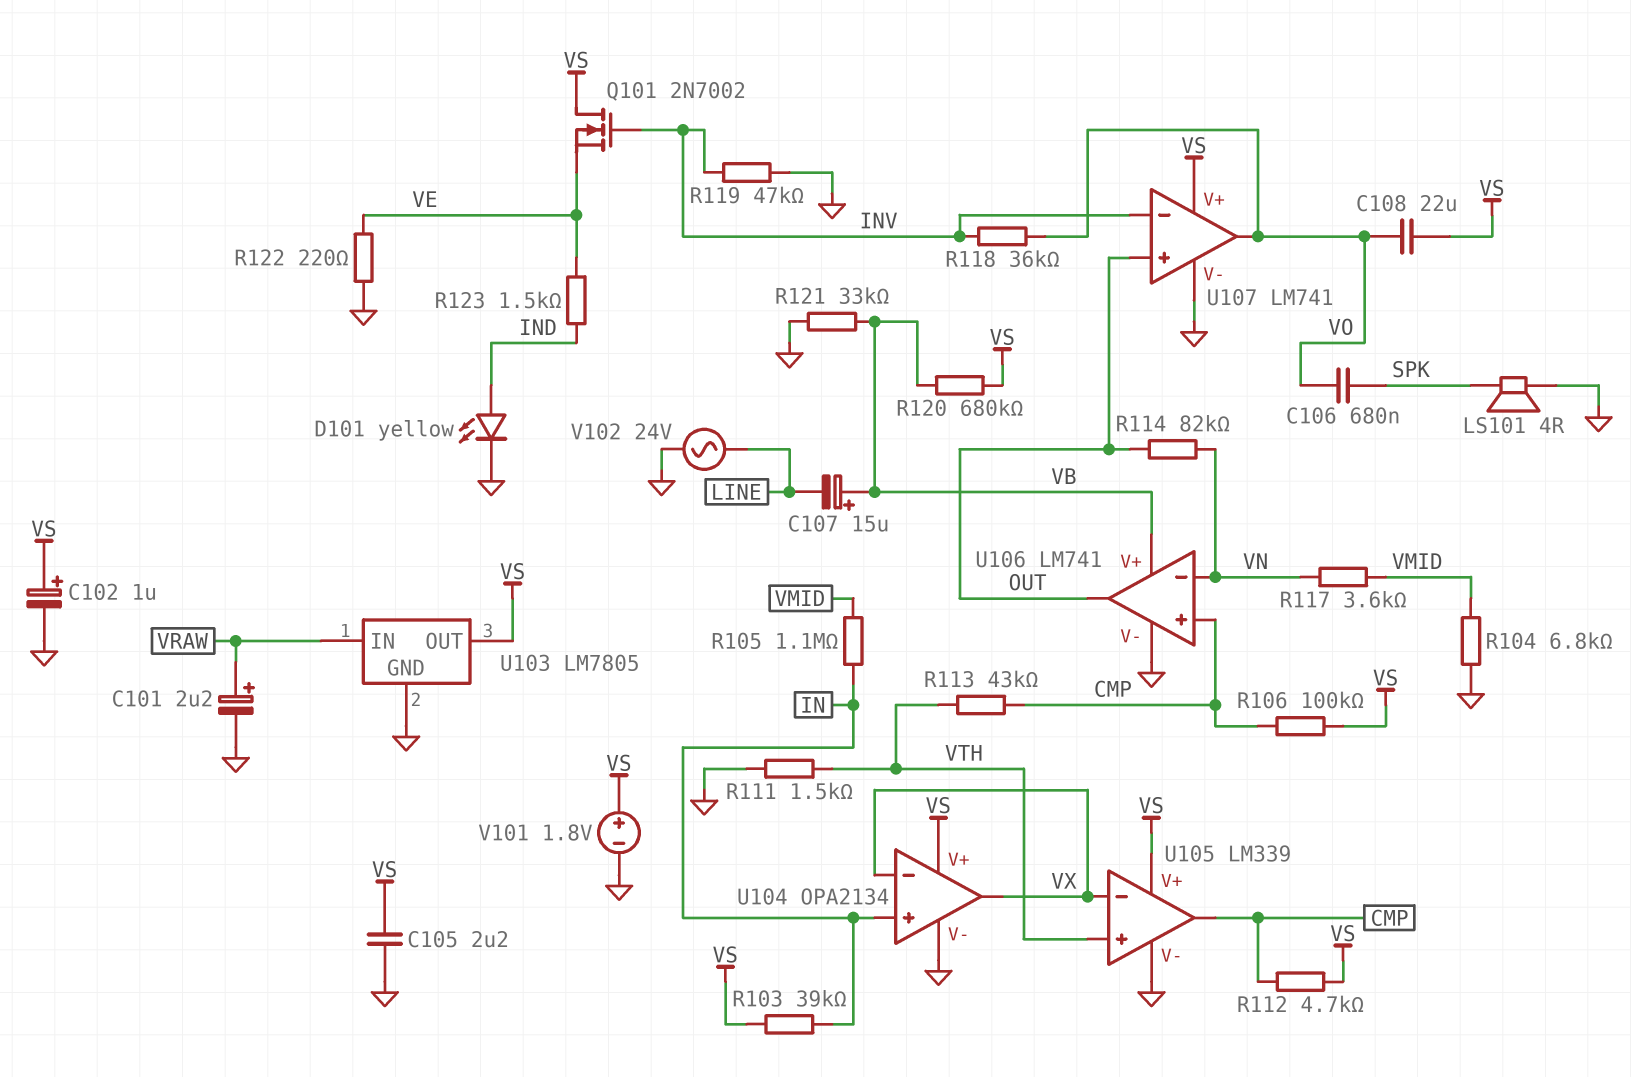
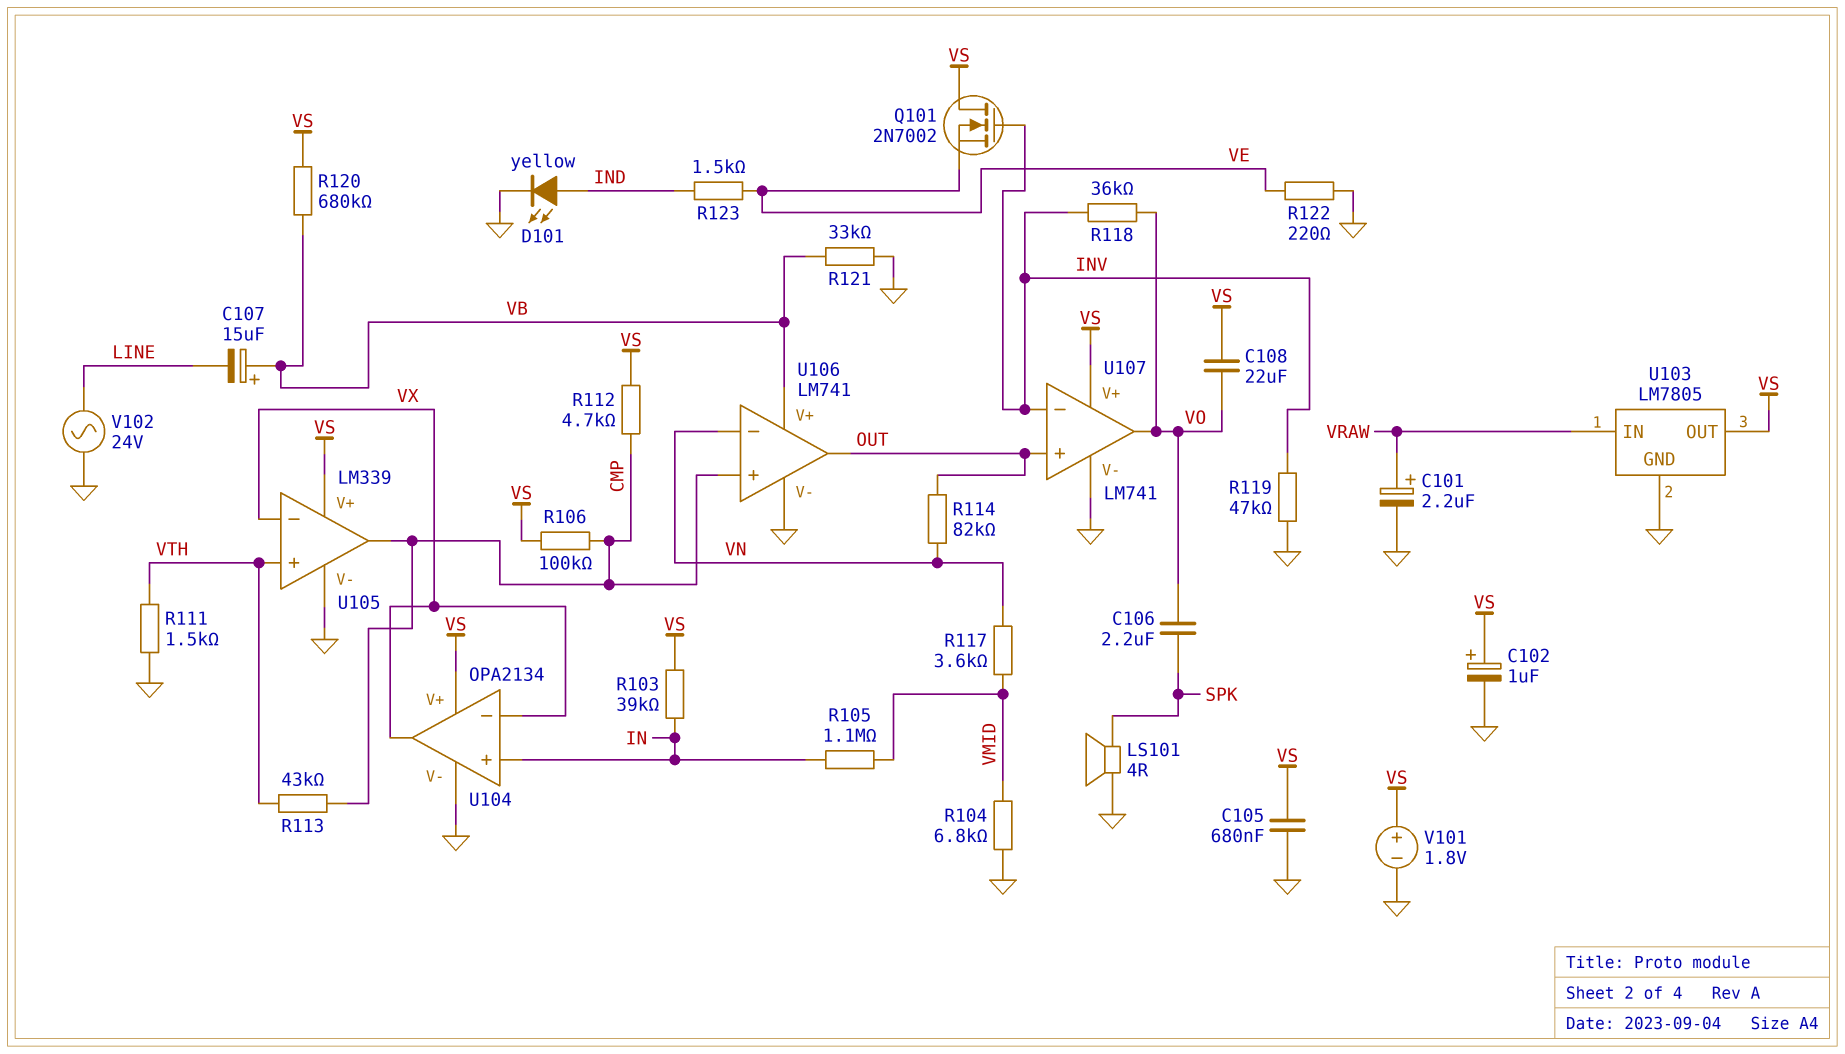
C105: 2.2uF (GND, VS) -> 680nF (GND, VS)
C106: 680nF (SPK, VO) -> 2.2uF (SPK, VO)

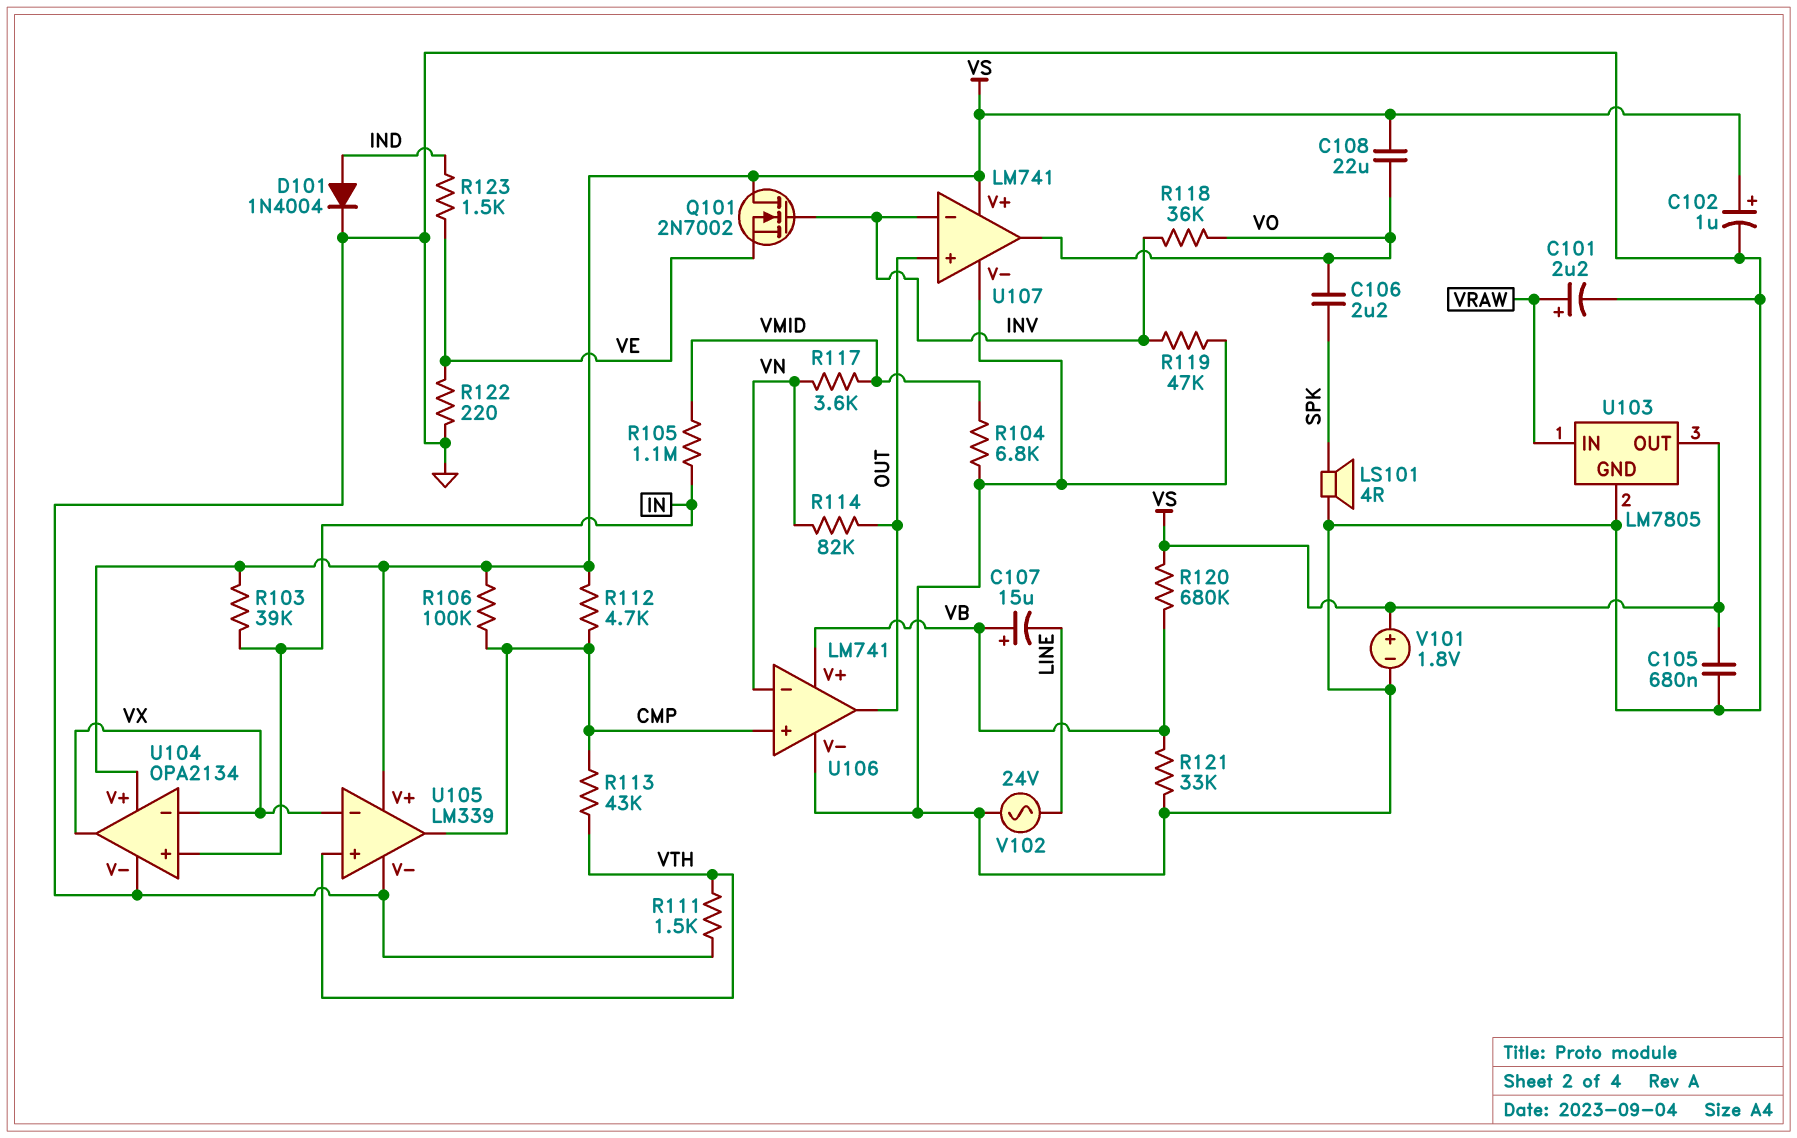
D101: LED yellow (A IND, K GND) -> diode 1N4004 (A IND, K GND)

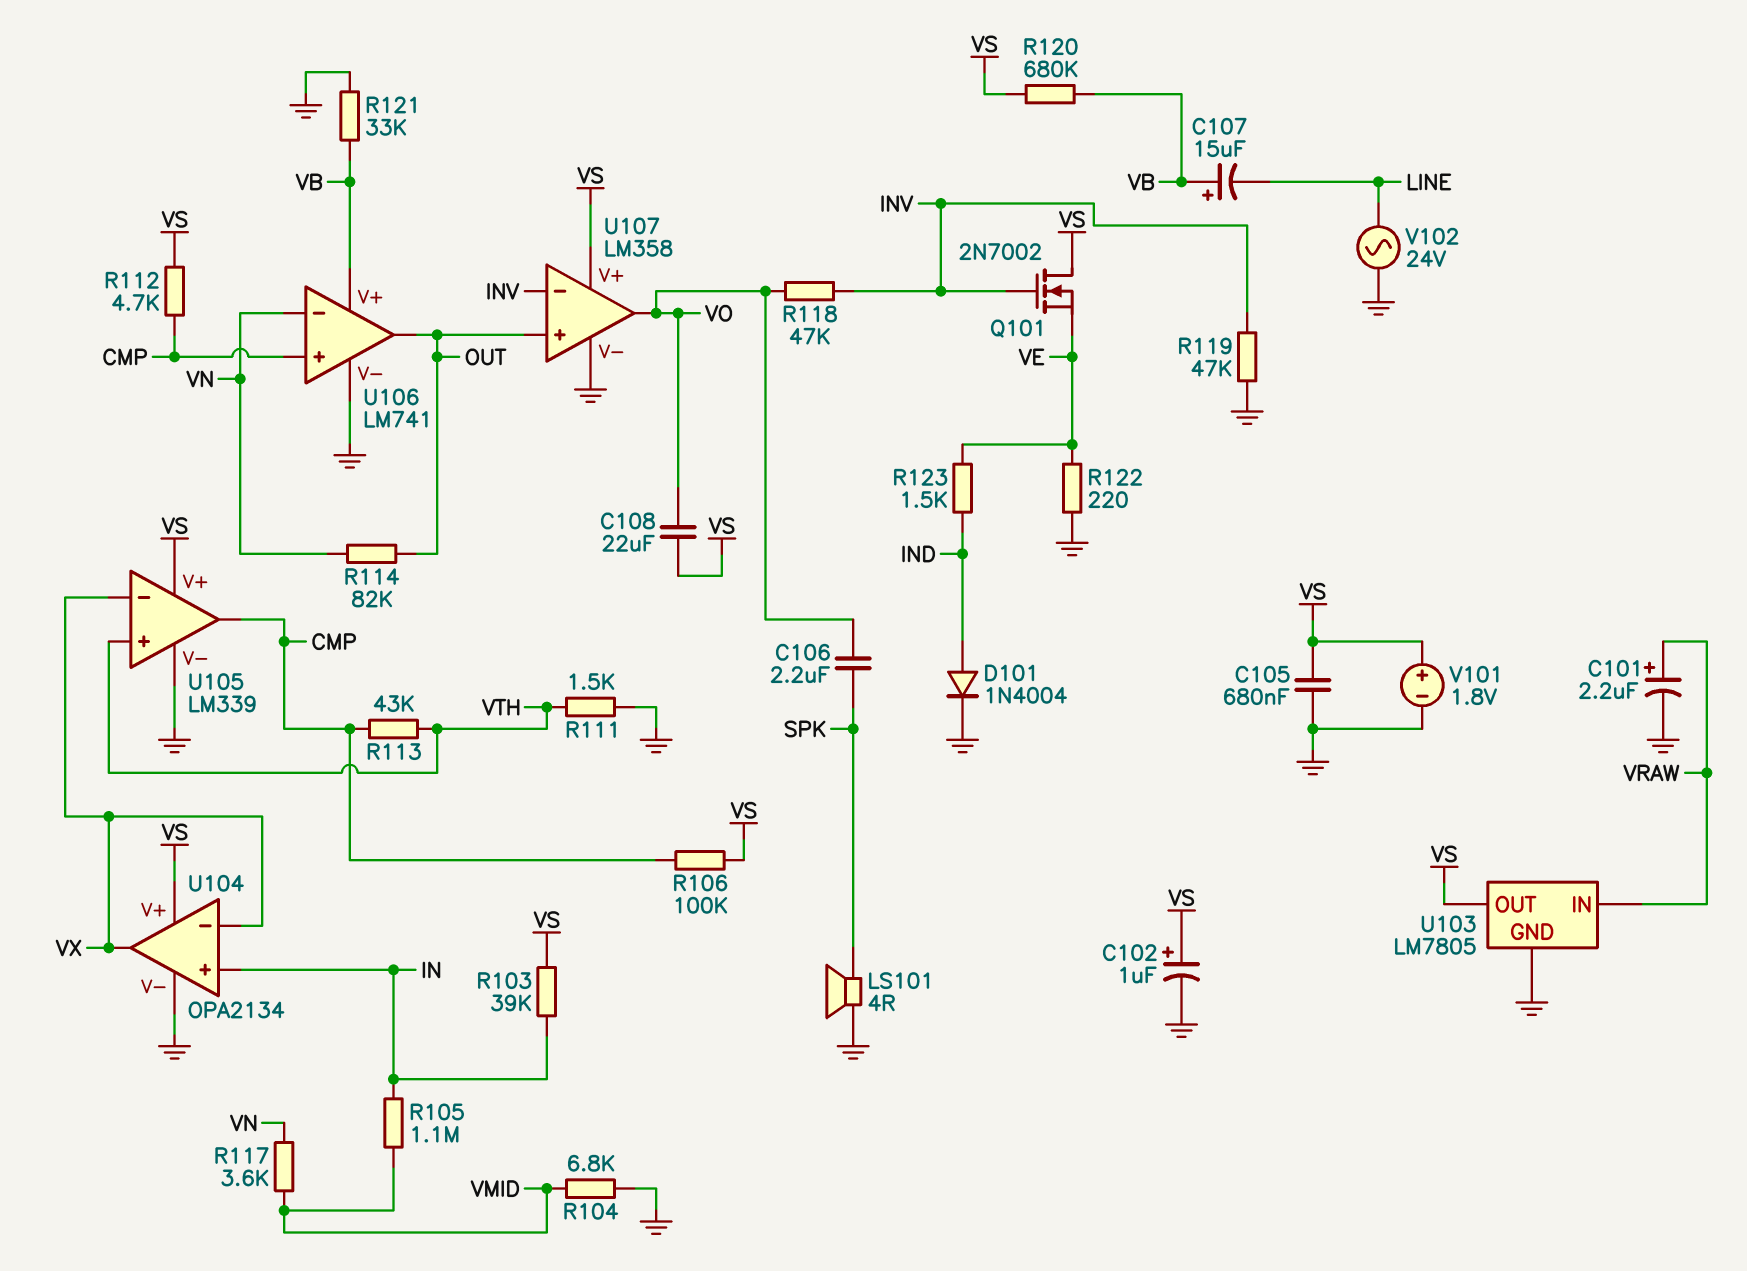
R118: 36k (INV, VO) -> 47k (INV, VO)
U107: LM741 -> LM358

